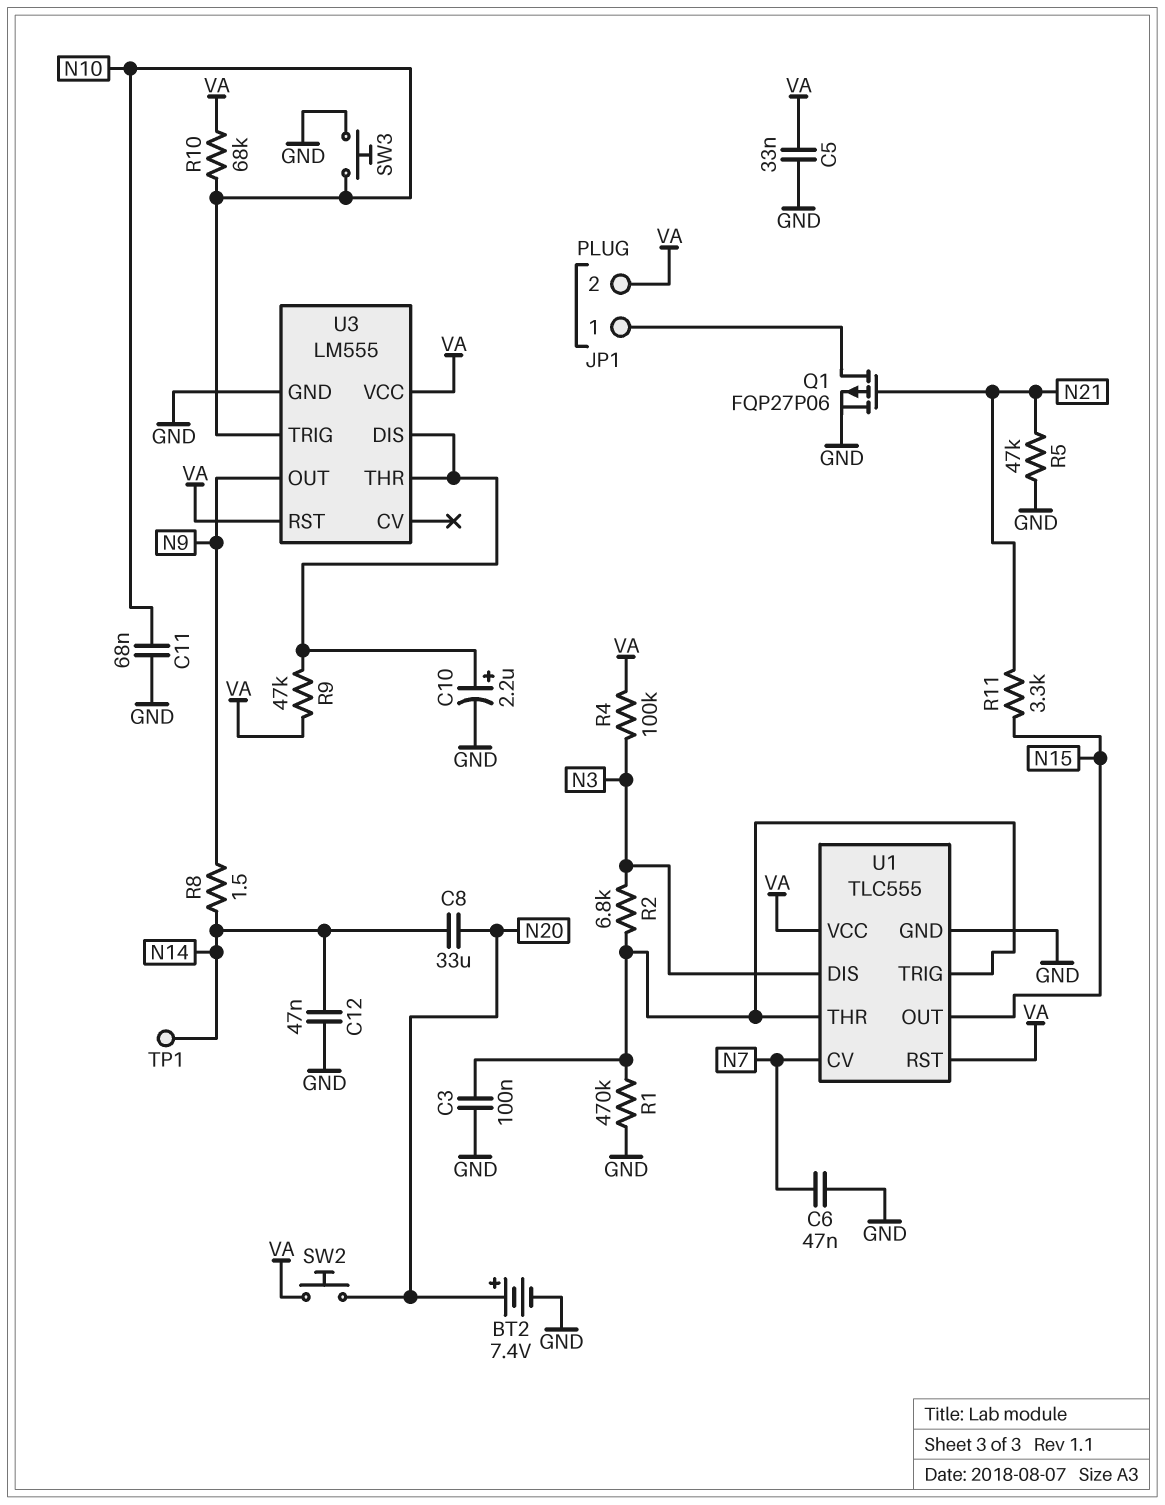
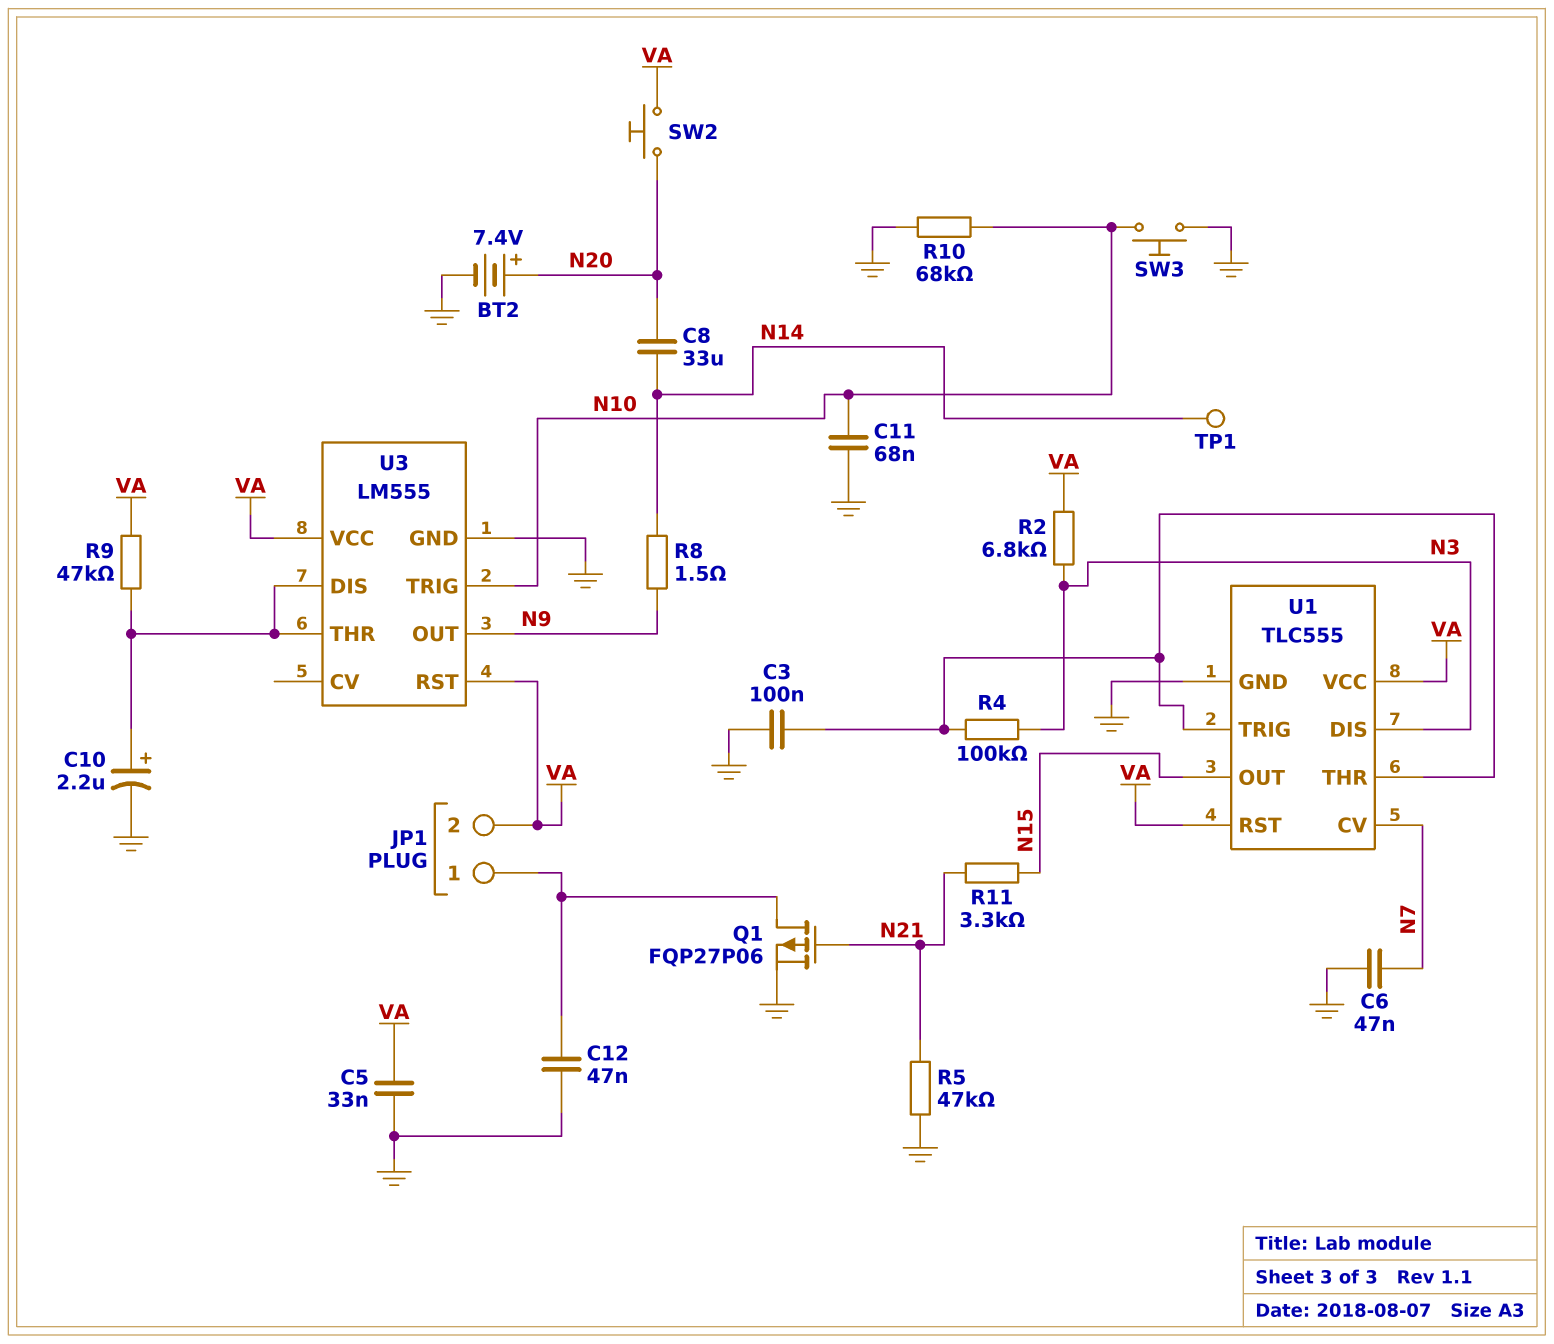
C12: 47nF (GND, N14) -> 47nF (GND, JP1/1)
R1: 470k (GND, U1/THR) -> none
R2: 6.8k (N3, U1/THR) -> 6.8k (N3, VA)
R4: 100k (N3, VA) -> 100k (N3, U1/THR)
R10: 68k (N10, VA) -> 68k (GND, N10)

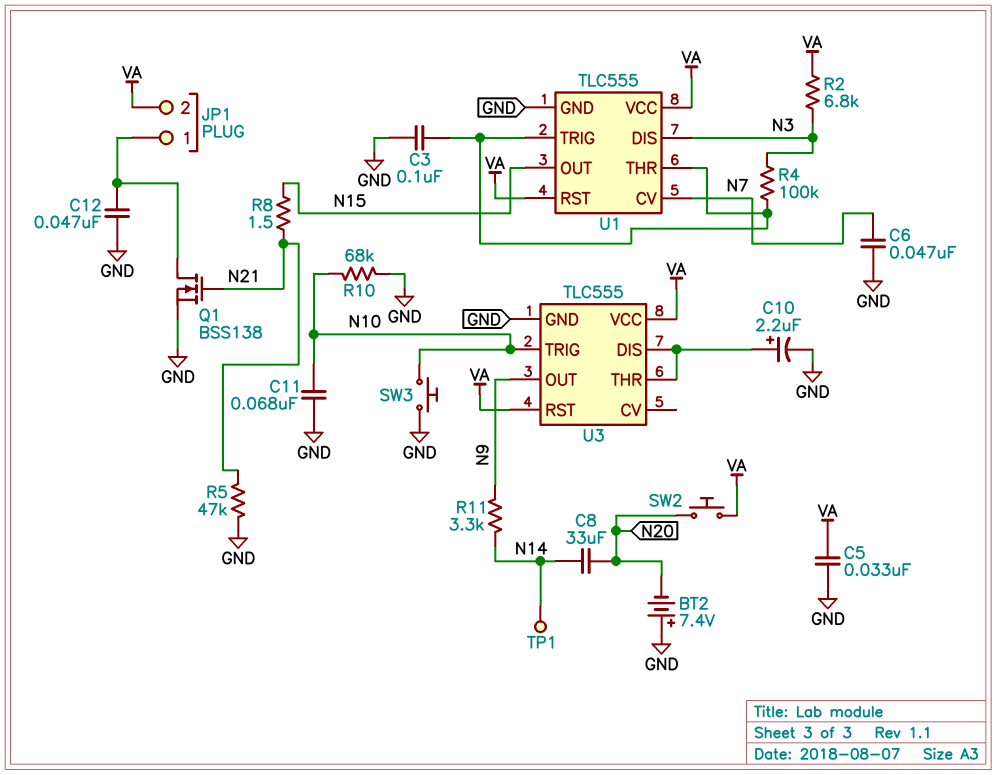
BT2: 7.4V (plus N20, minus GND) -> 7.4V (plus GND, minus N20)
Q1: PMOS FQP27P06 (G N21, D JP1/1, S GND) -> NMOS BSS138 (G N21, D JP1/1, S GND)
R8: 1.5 (N9, N14) -> 1.5 (N15, N21)
R9: 47k (U3/DIS, VA) -> none
R11: 3.3k (N15, N21) -> 3.3k (N9, N14)
U3: LM555 -> TLC555

